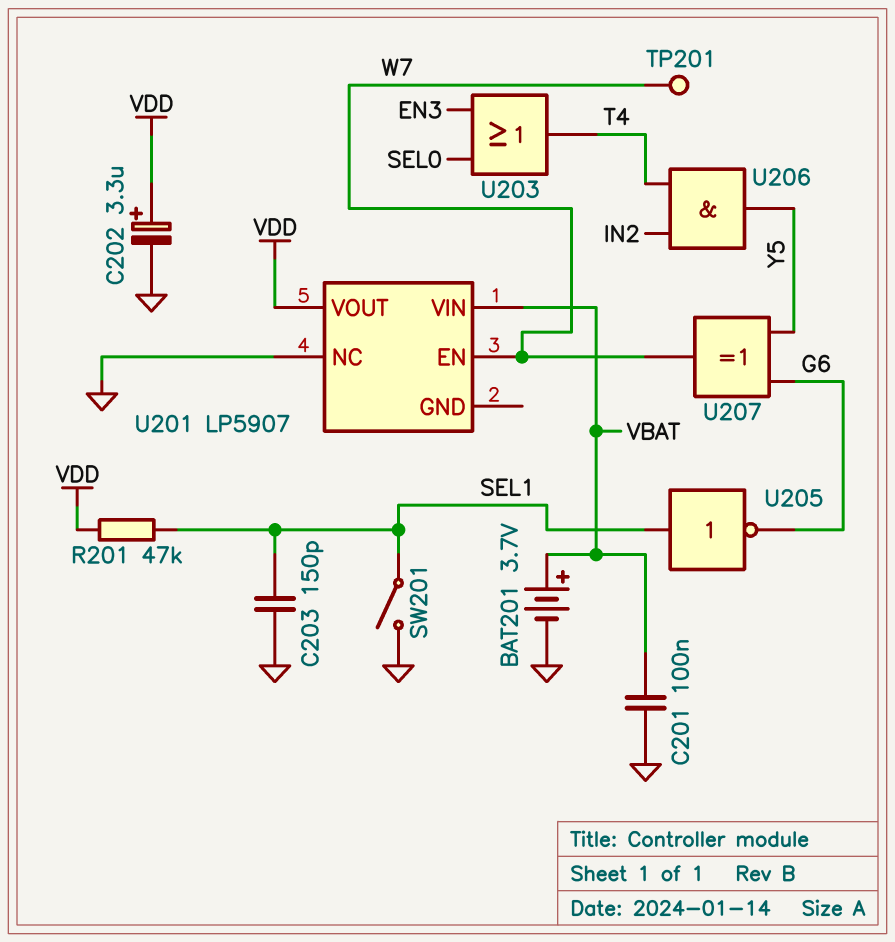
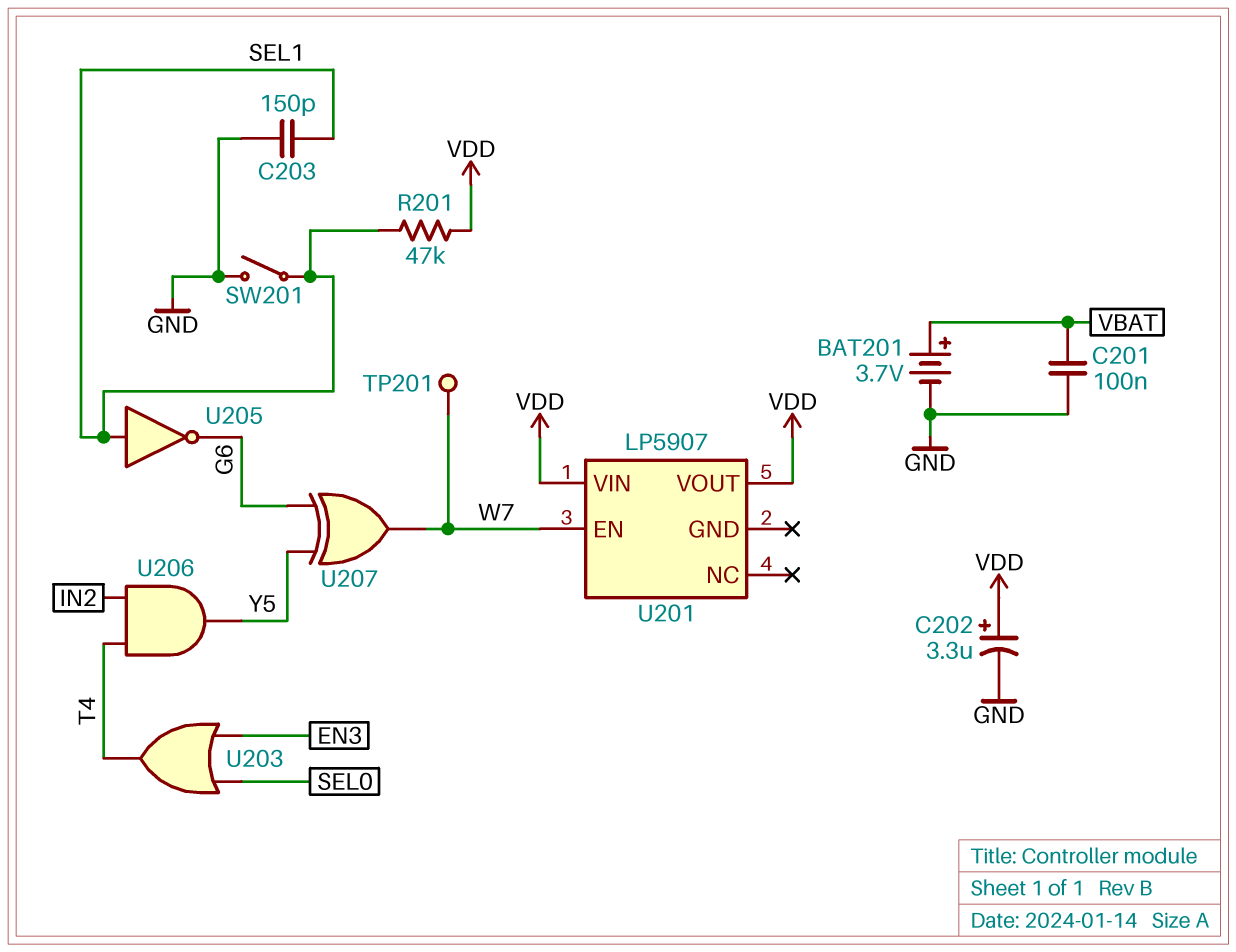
U201 pin NC: GND -> none
U201 pin VIN: VBAT -> VDD

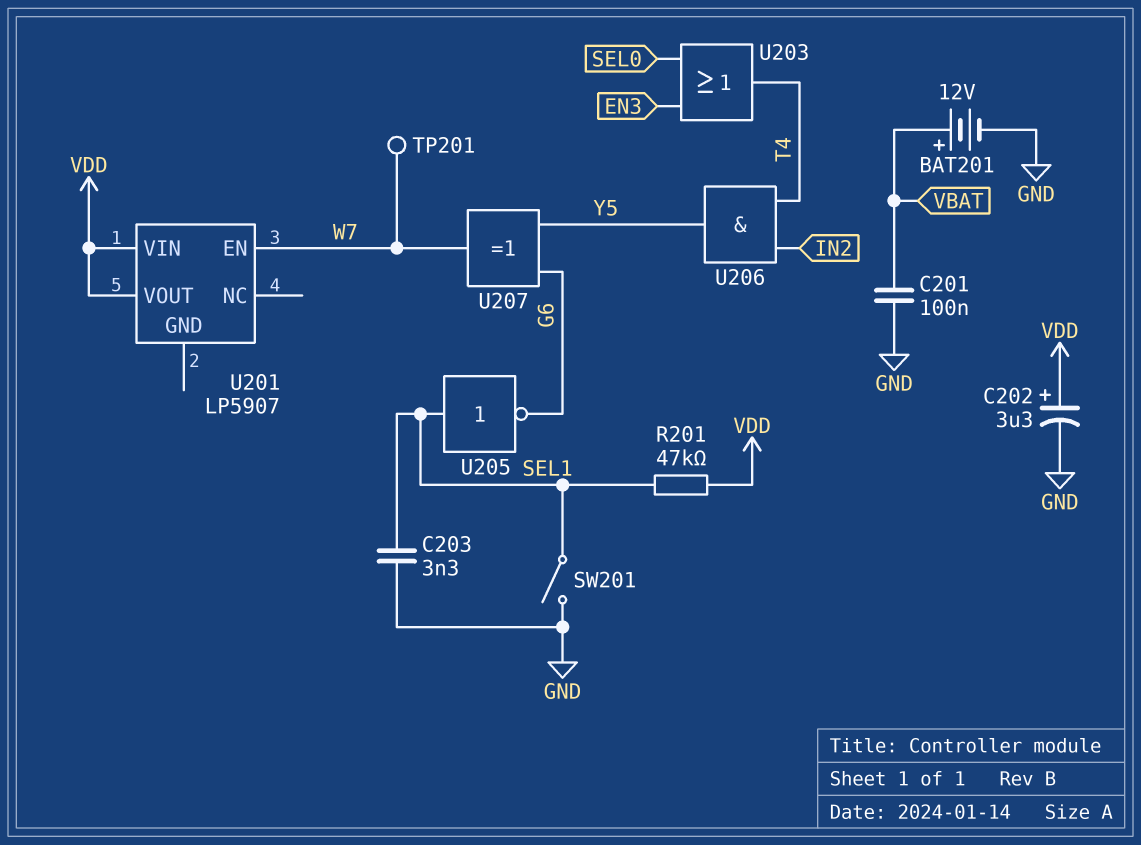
BAT201: 3.7V (plus VBAT, minus GND) -> 12V (plus VBAT, minus GND)
C203: 150pF (GND, SEL1) -> 3.3nF (GND, SEL1)

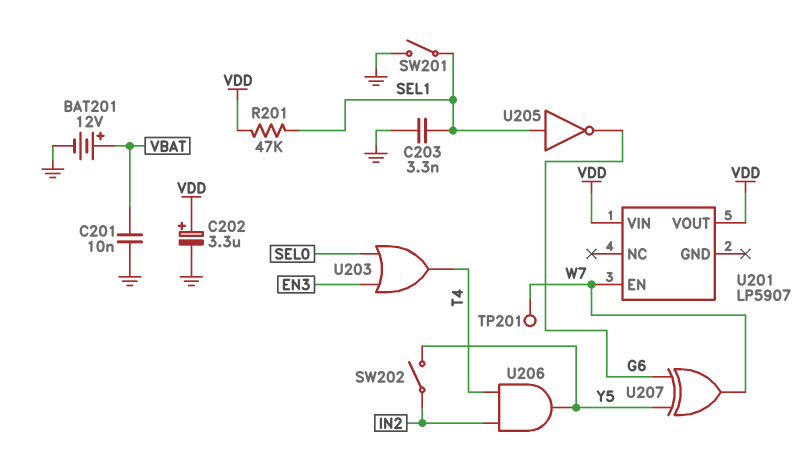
C201: 100nF (GND, VBAT) -> 10nF (GND, VBAT)
SW202: none -> switch (IN2, Y5)

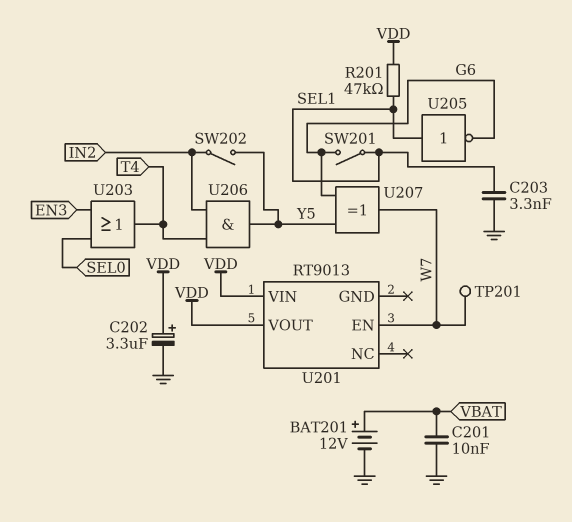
SW201: switch (GND, SEL1) -> switch (G6, SEL1)
U201: LP5907 -> RT9013

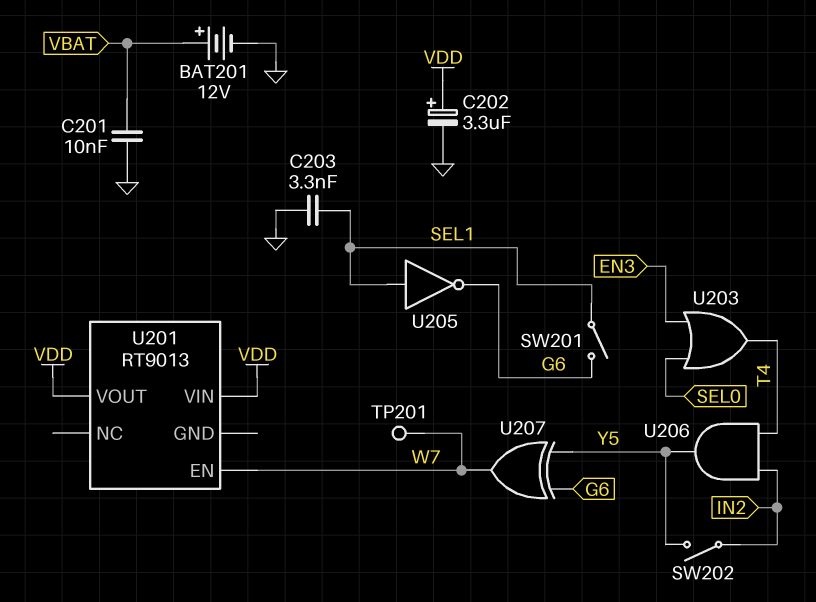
R201: 47k (SEL1, VDD) -> none

